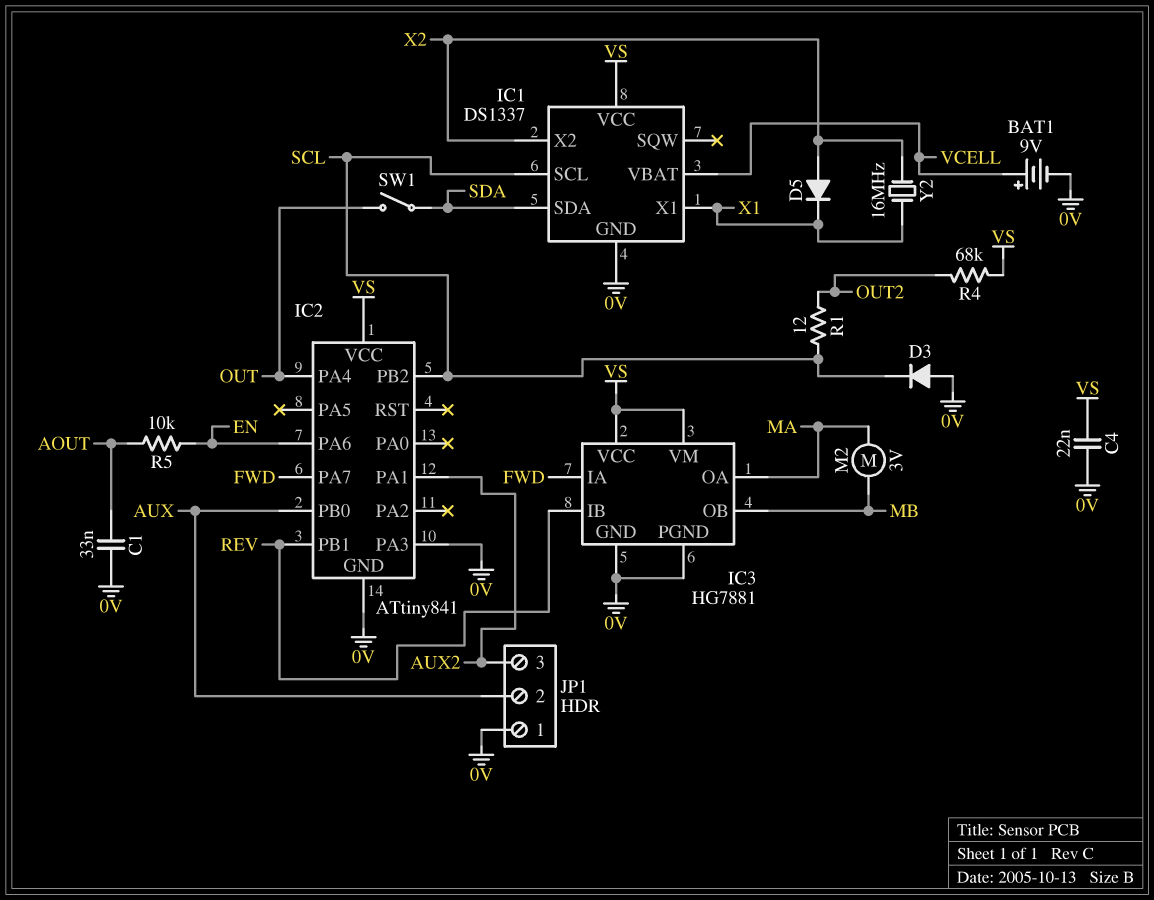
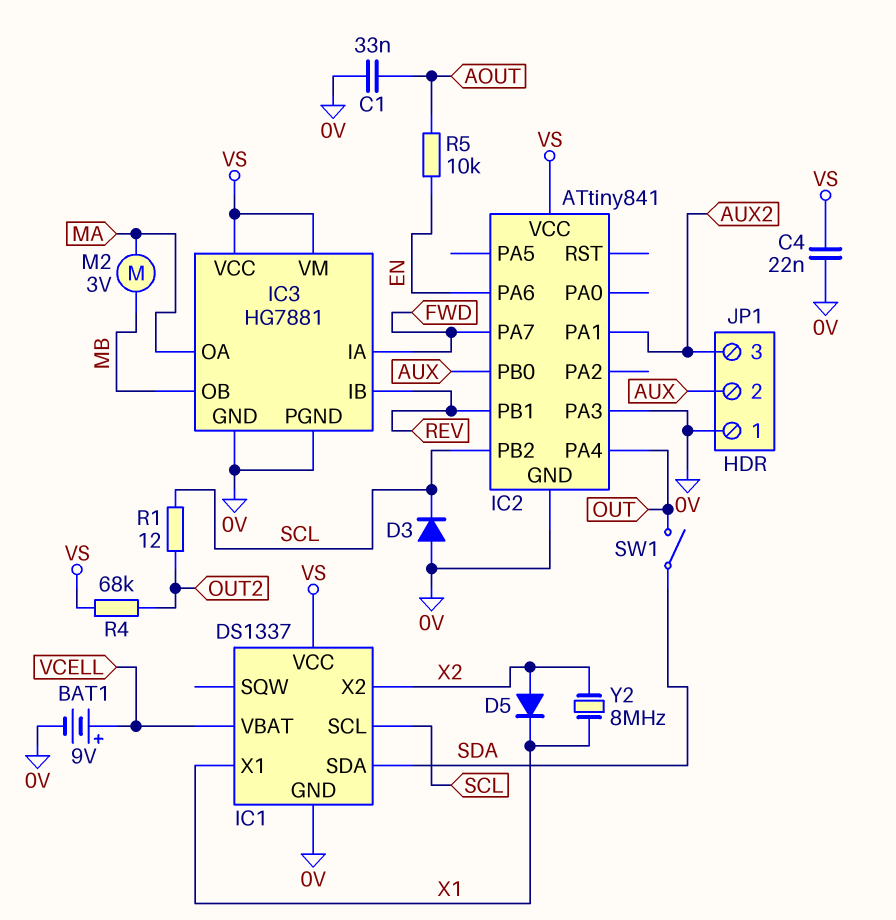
Y2: 16MHz (X1, X2) -> 8MHz (X1, X2)

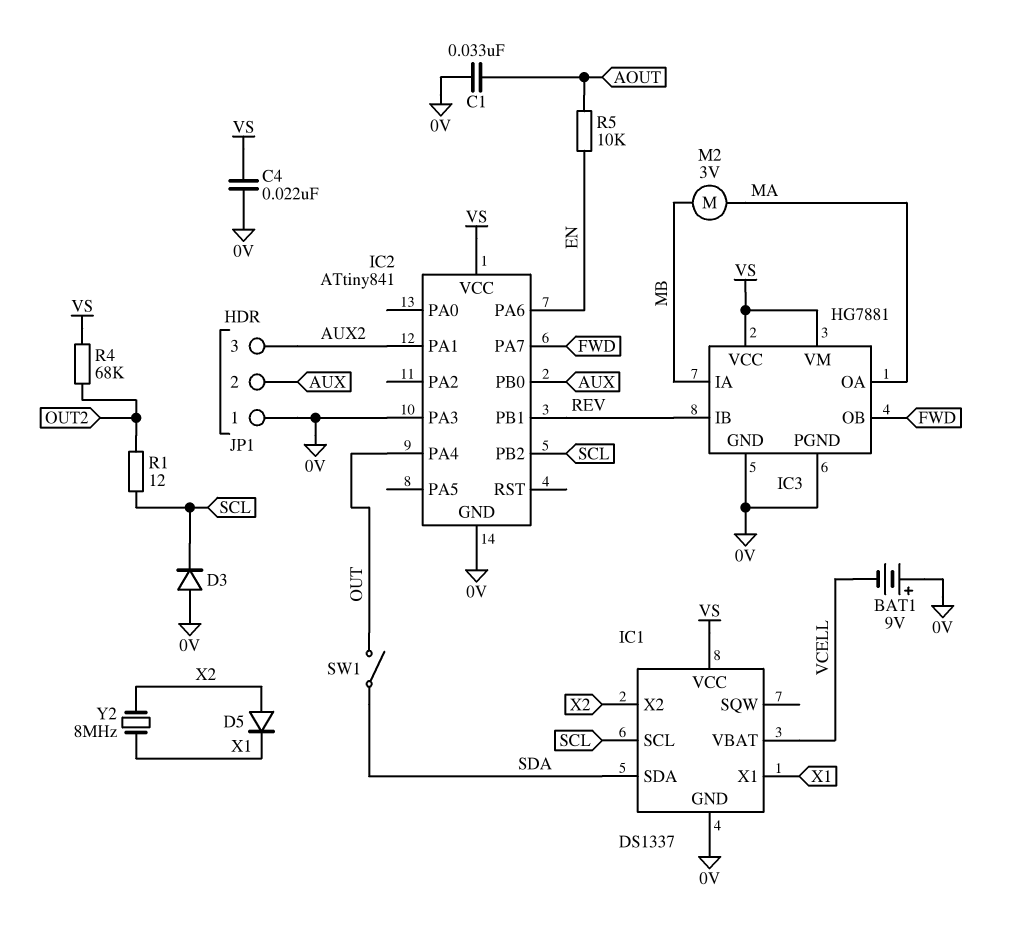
BAT1: 9V (plus VCELL, minus 0V) -> 9V (plus 0V, minus VCELL)
IC3 pin IA: FWD -> MB
IC3 pin OB: MB -> FWD

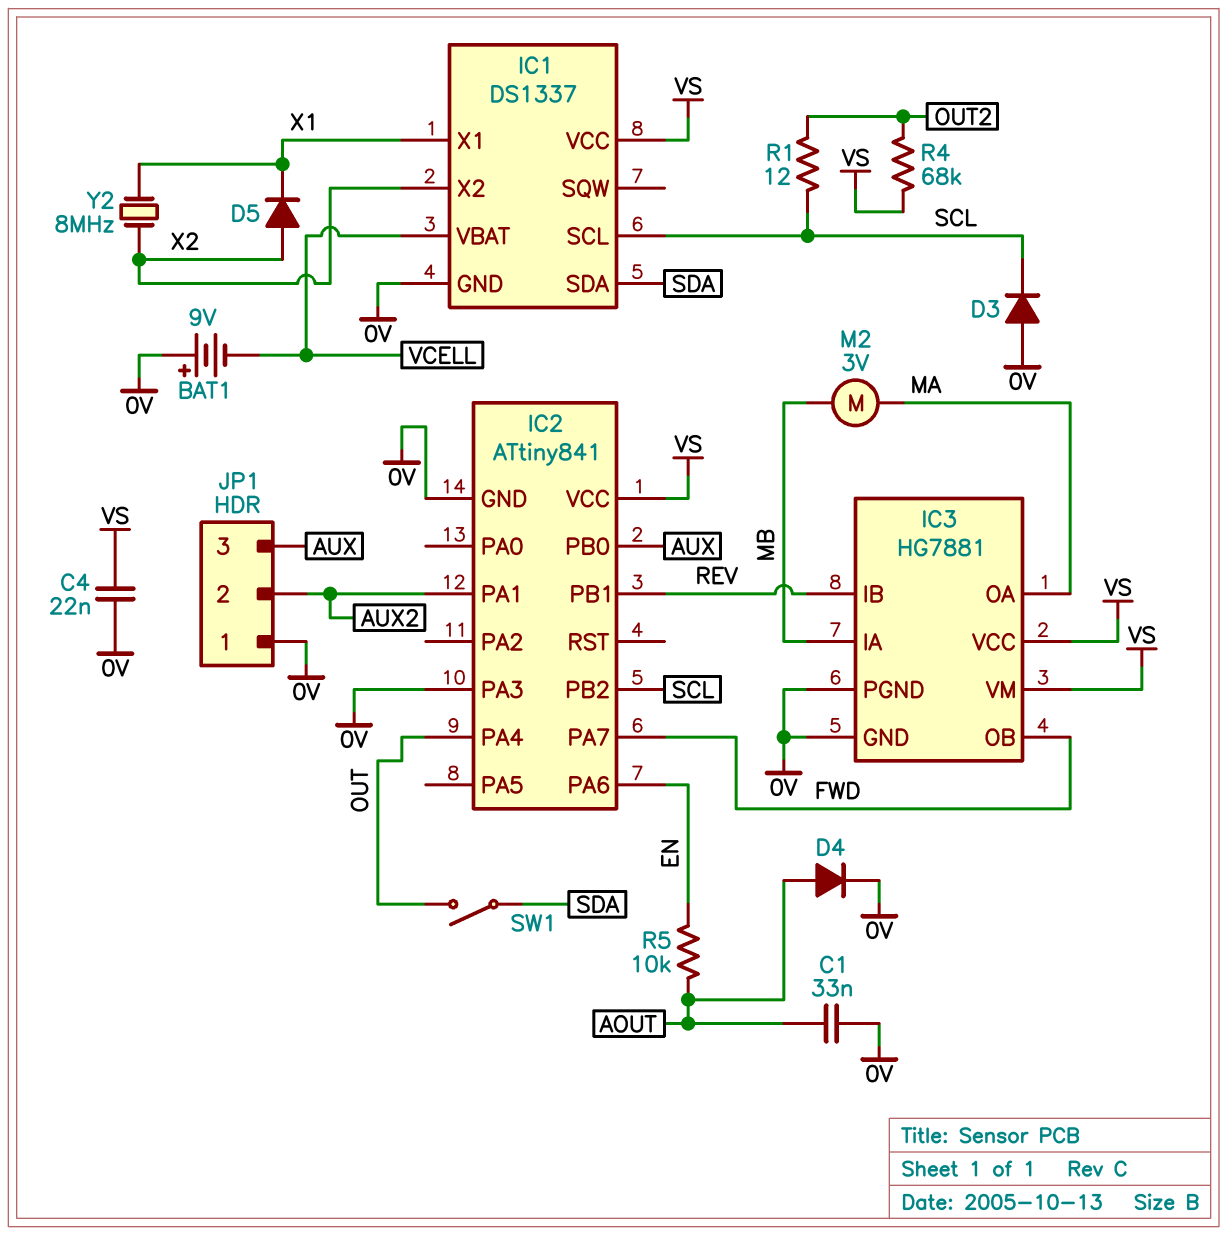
D4: none -> diode (A AOUT, K 0V)
JP1 pin 2: AUX -> AUX2
JP1 pin 3: AUX2 -> AUX

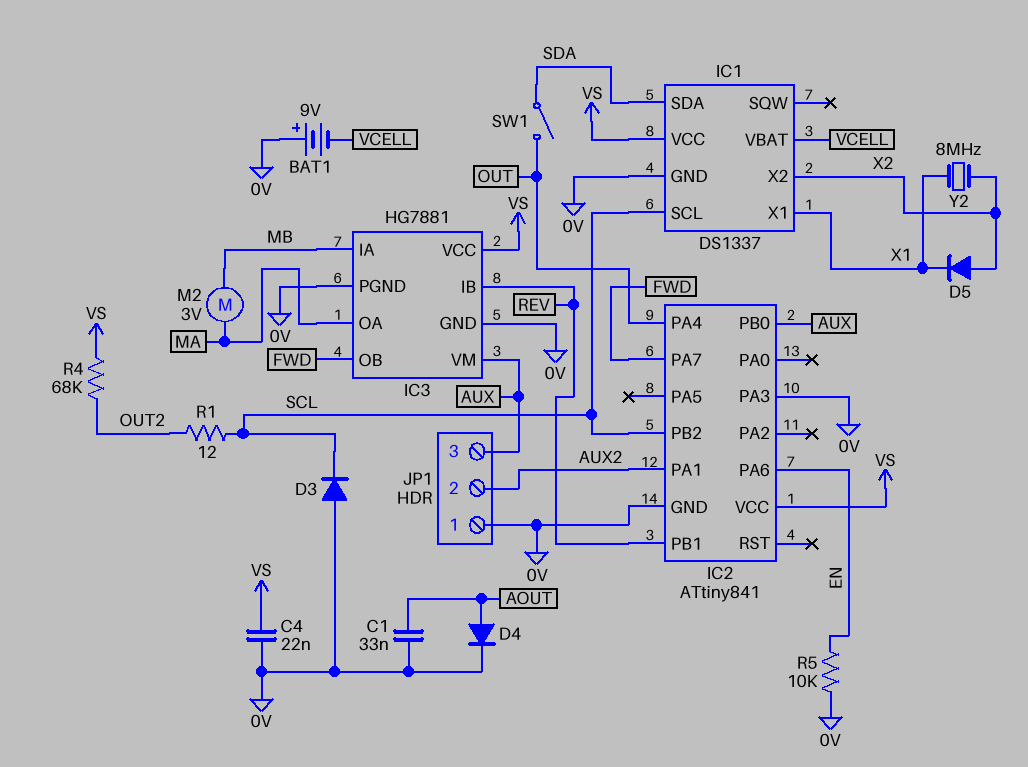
IC3 pin VM: VS -> AUX
R5: 10k (AOUT, EN) -> 10k (0V, EN)

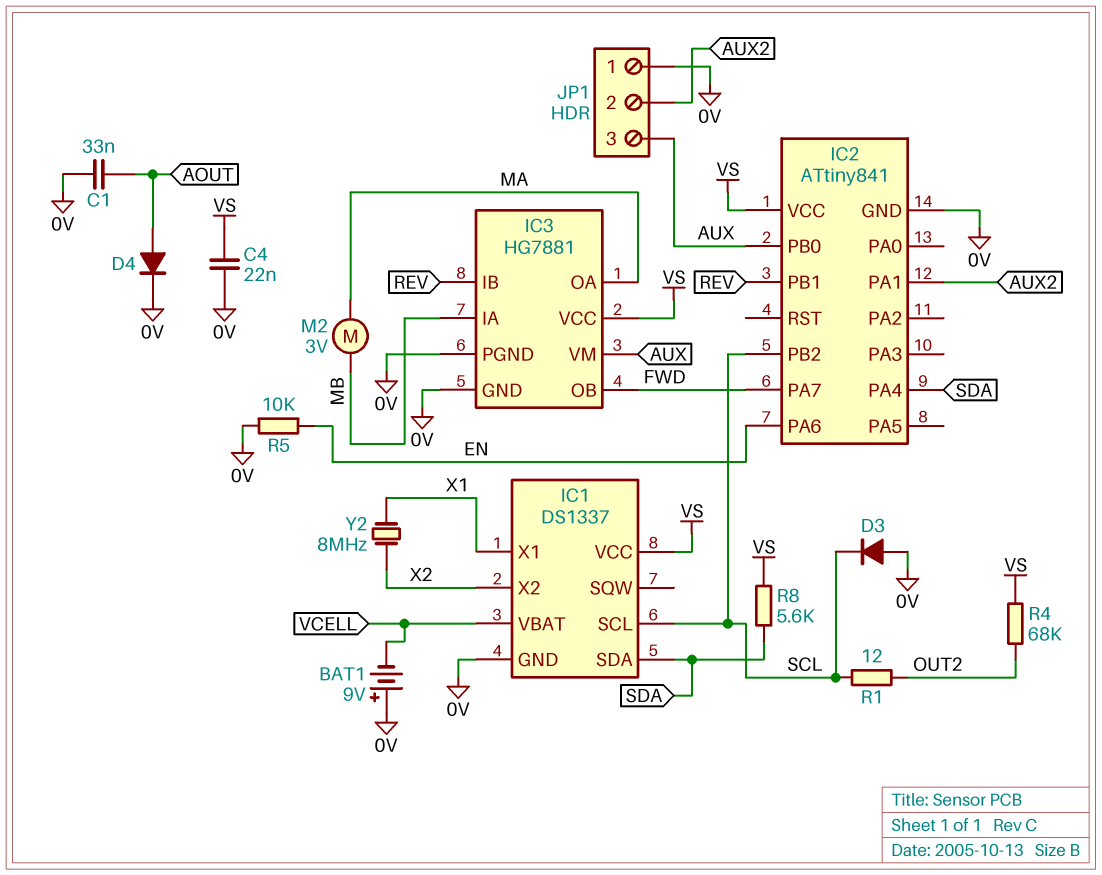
D5: diode (A X2, K X1) -> none
IC2 pin PA3: 0V -> none
IC2 pin PA4: OUT -> SDA
R8: none -> 5.6k (SDA, VS)
SW1: switch (OUT, SDA) -> none

